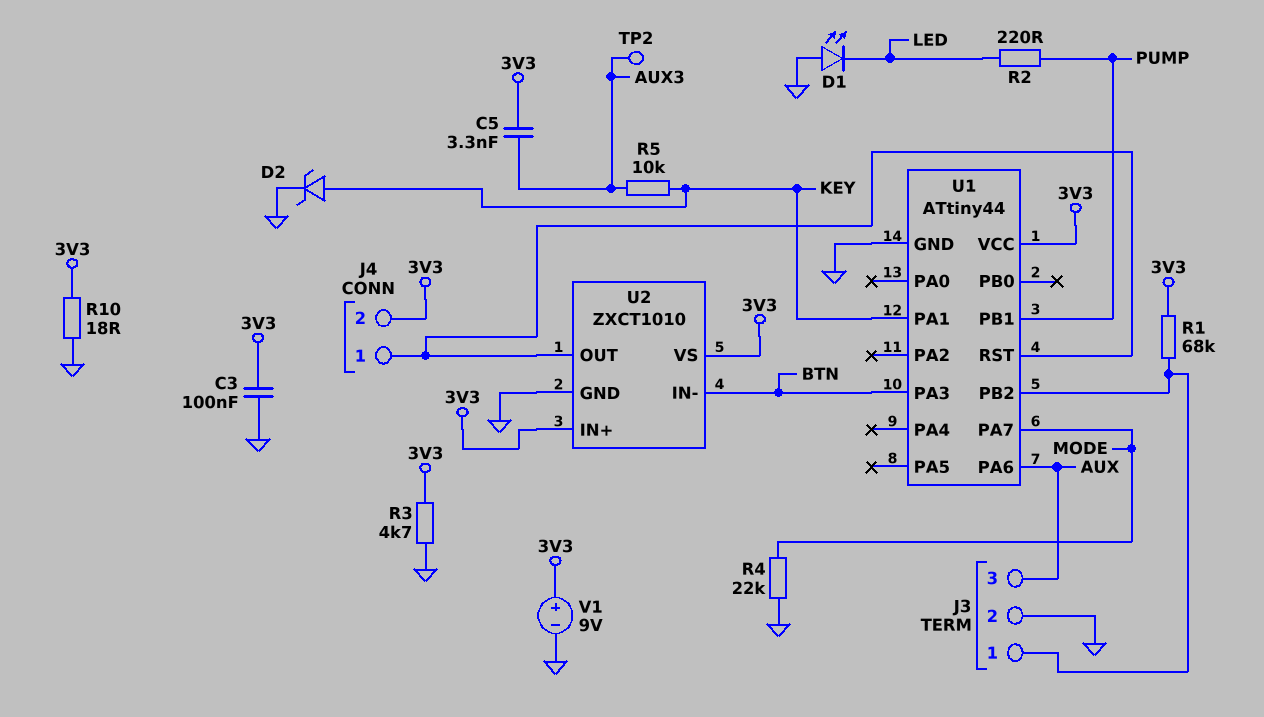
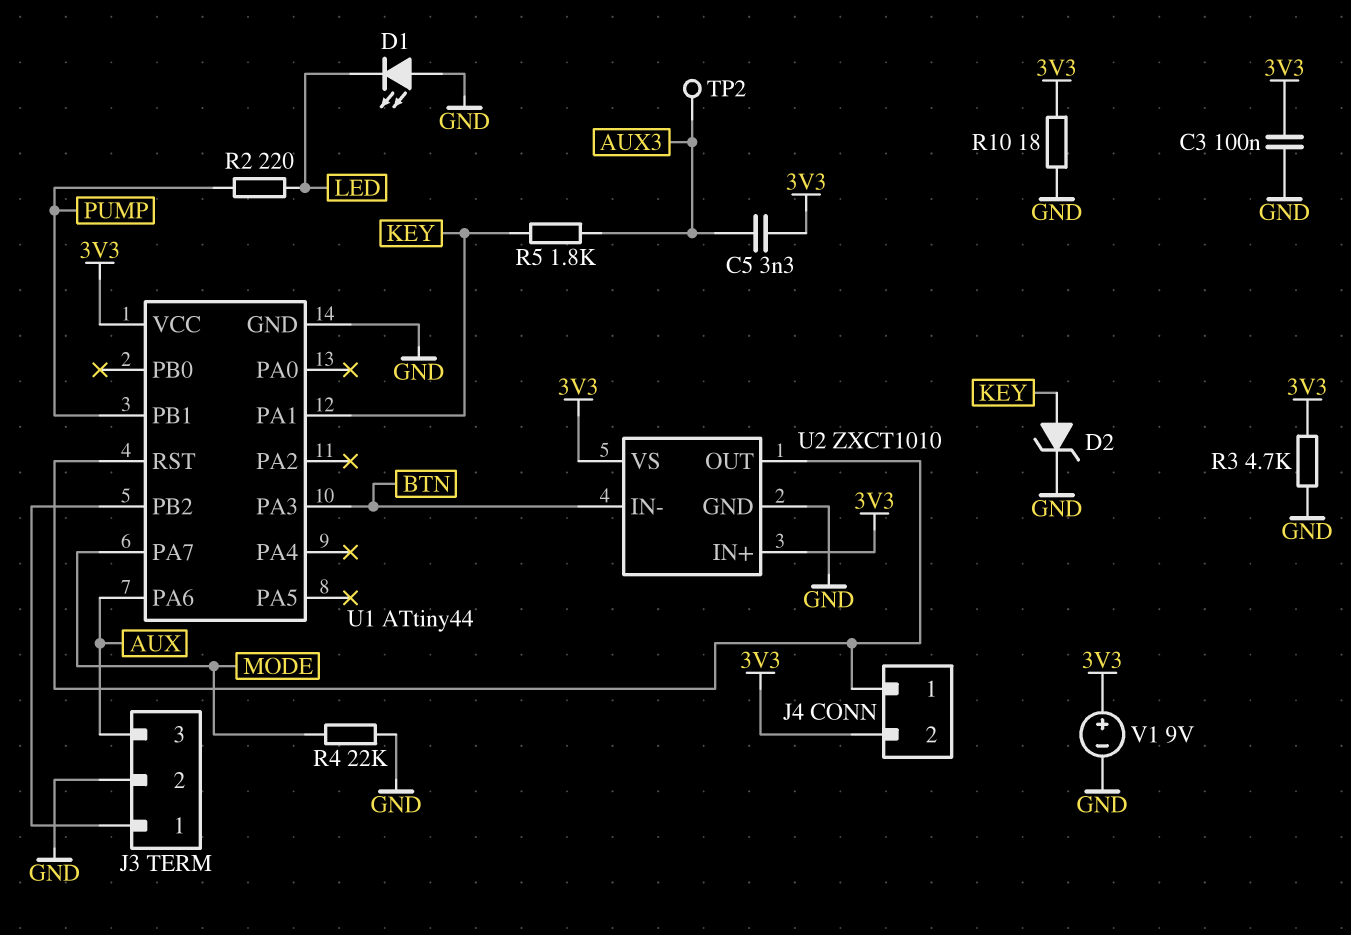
R1: 68k (3V3, J3/1) -> none
R5: 10k (AUX3, KEY) -> 1.8k (AUX3, KEY)

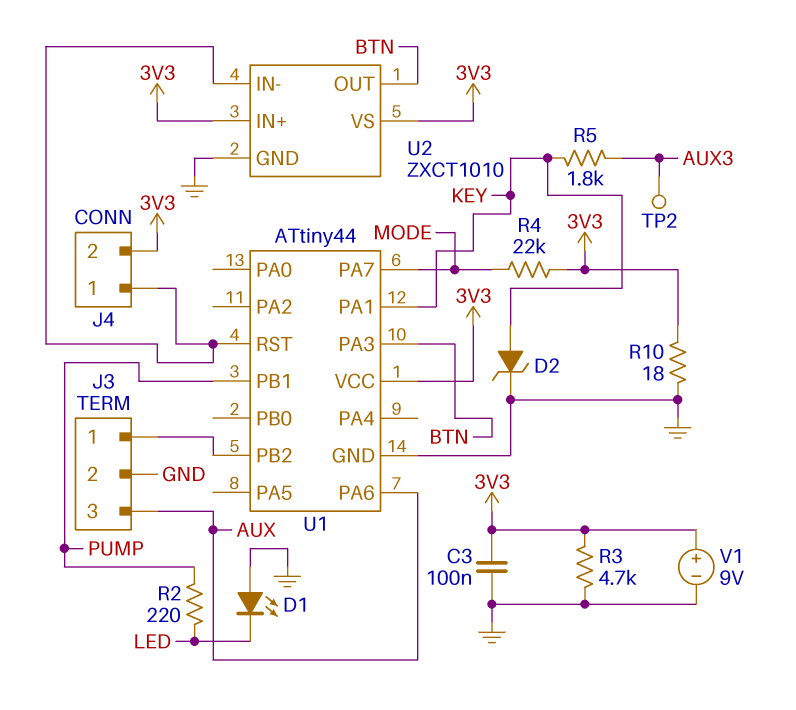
C5: 3.3nF (3V3, AUX3) -> none
R4: 22k (GND, MODE) -> 22k (3V3, MODE)
U2 pin IN-: BTN -> J4/1
U2 pin OUT: J4/1 -> BTN

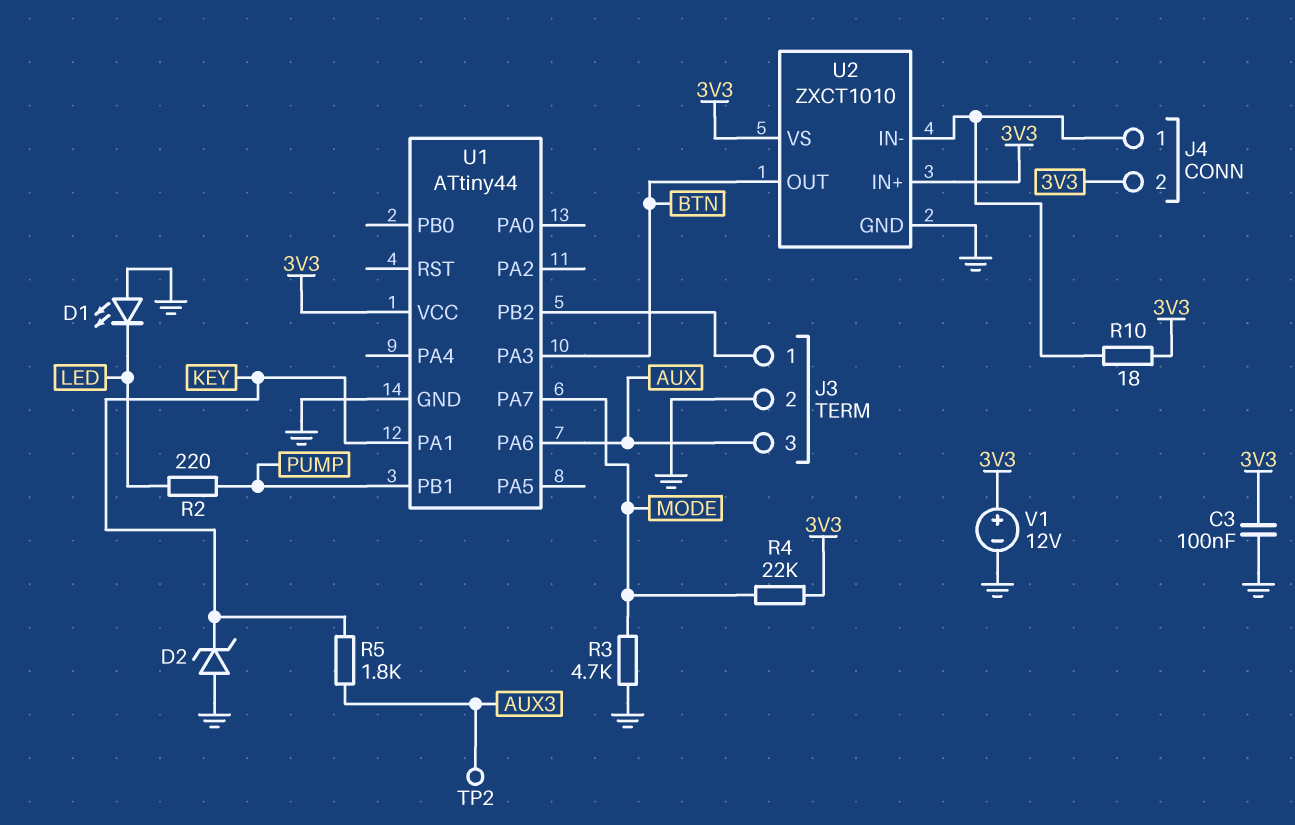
D2: zener (A KEY, K GND) -> zener (A GND, K KEY)
R3: 4.7k (3V3, GND) -> 4.7k (GND, MODE)
R10: 18 (3V3, GND) -> 18 (3V3, J4/1)
U1 pin RST: J4/1 -> none
V1: 9V (plus 3V3, minus GND) -> 12V (plus 3V3, minus GND)

